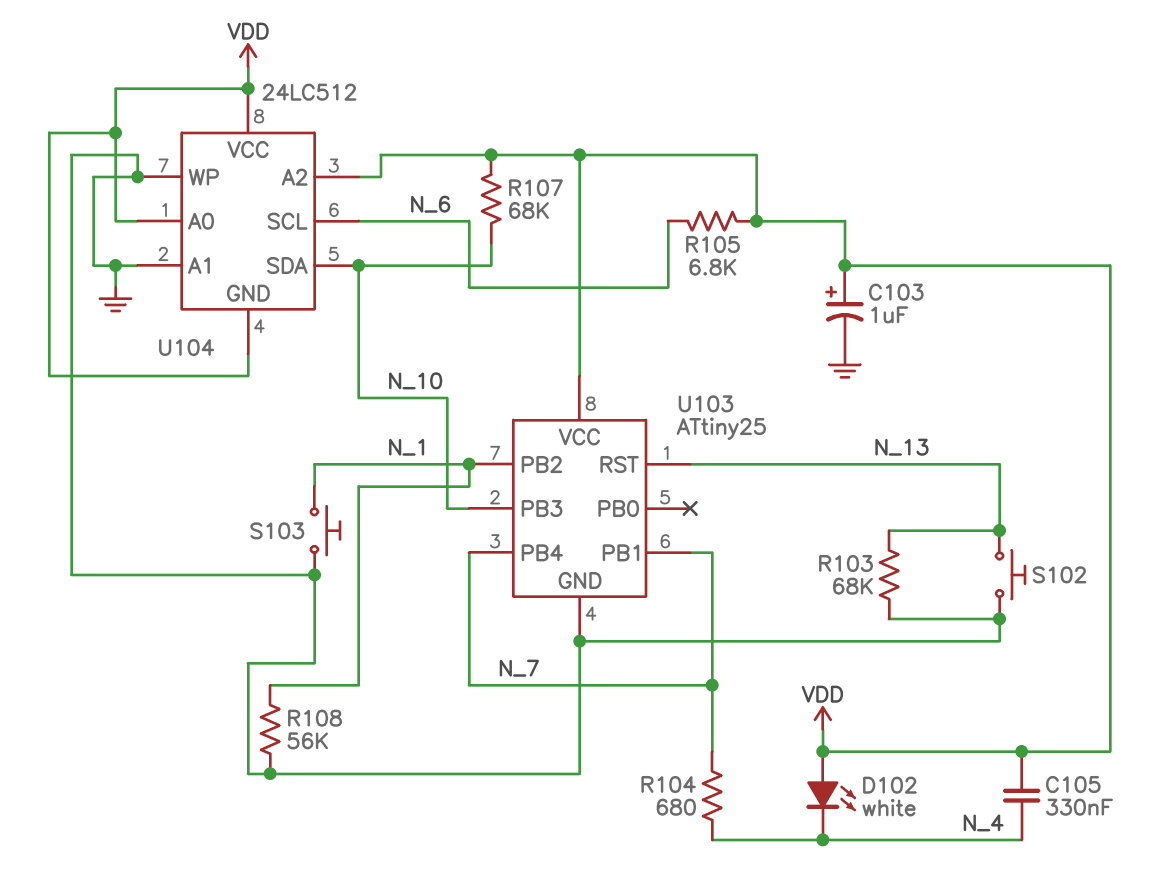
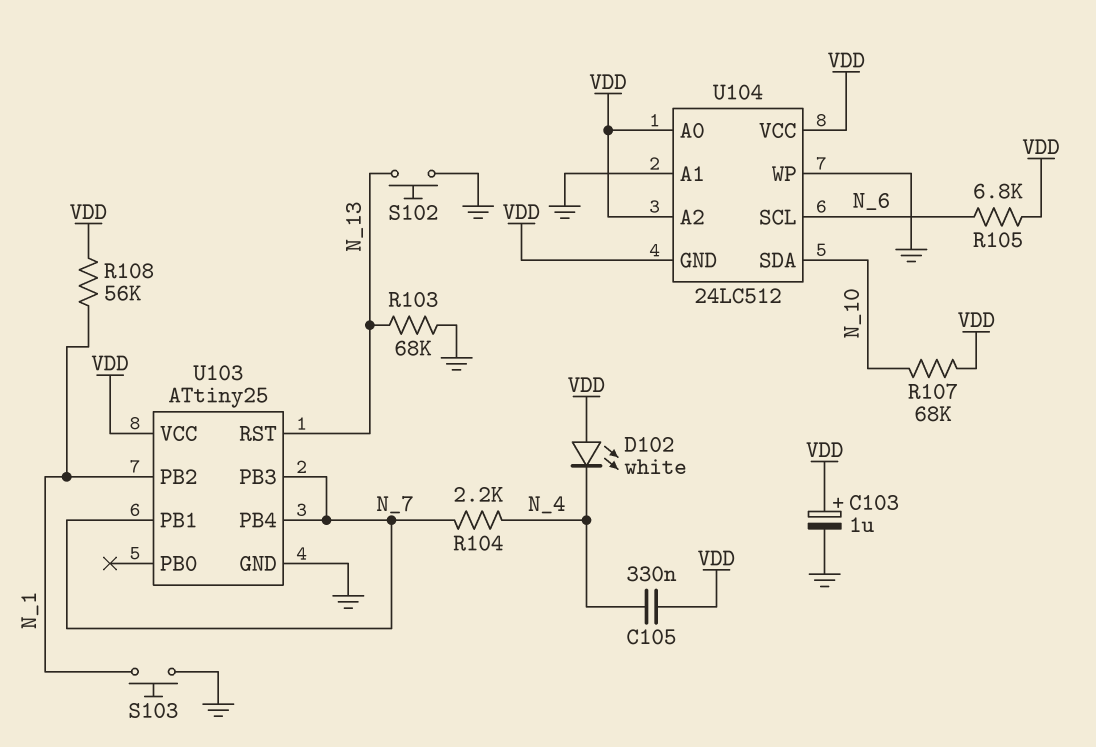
R104: 680 (N_4, N_7) -> 2.2k (N_4, N_7)
R108: 56k (GND, N_1) -> 56k (N_1, VDD)
U103 pin PB3: N_10 -> N_7

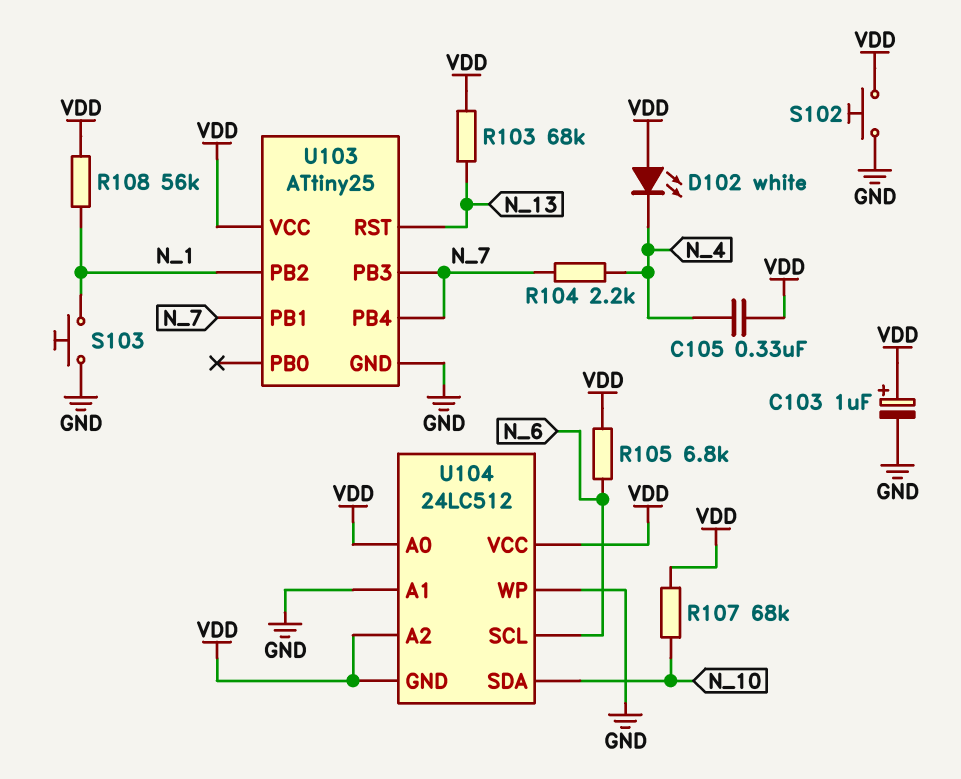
R103: 68k (GND, N_13) -> 68k (N_13, VDD)
S102: button (GND, N_13) -> button (GND, VDD)

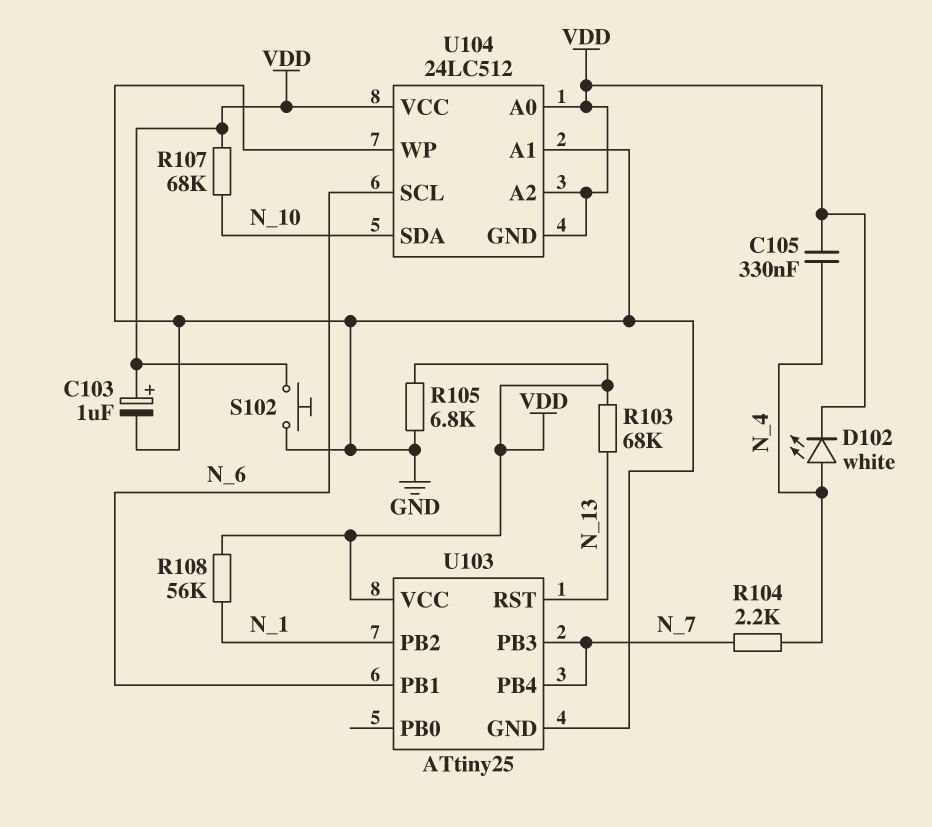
D102: LED white (A VDD, K N_4) -> LED white (A N_4, K VDD)
R105: 6.8k (N_6, VDD) -> 6.8k (GND, VDD)
S103: button (GND, N_1) -> none
U103 pin PB1: N_7 -> N_6

